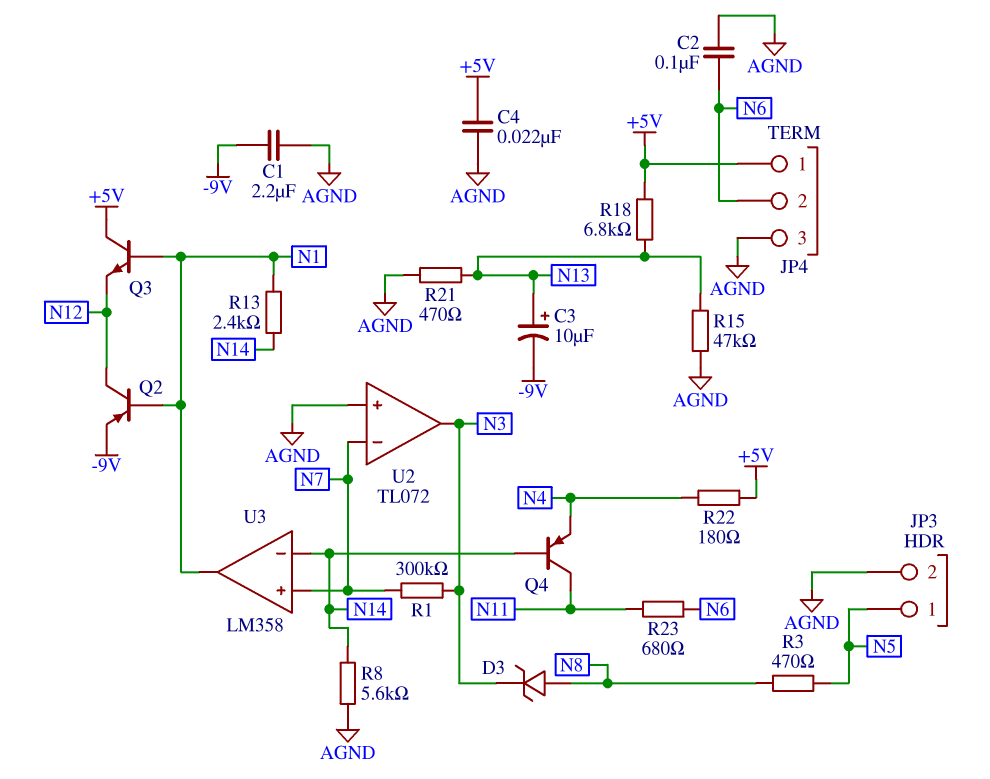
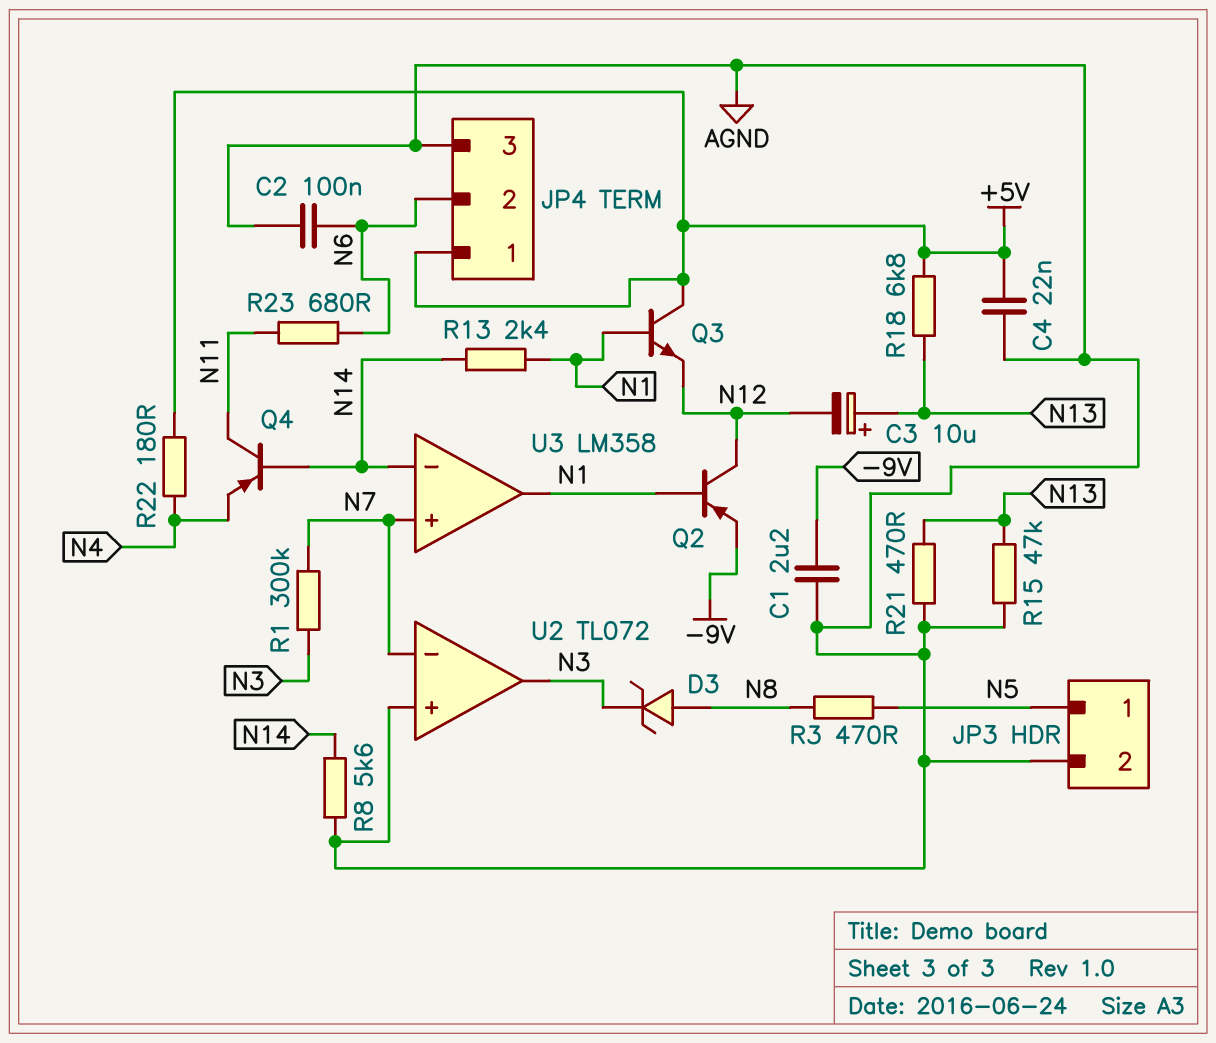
C3: 10uF (plus N13, minus -9V) -> 10uF (plus N13, minus N12)

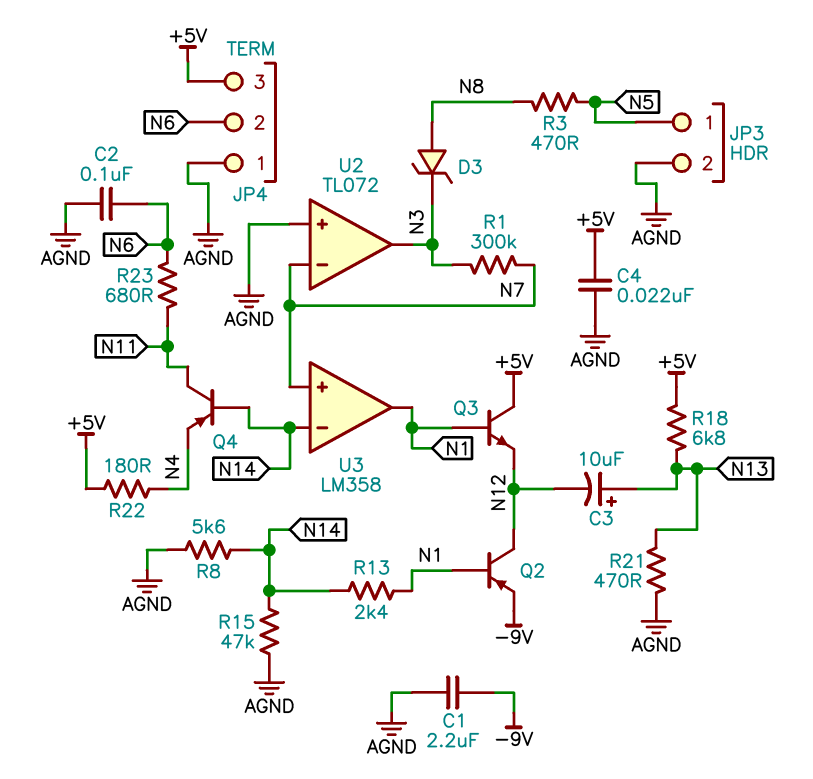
JP4 pin 1: +5V -> AGND
JP4 pin 3: AGND -> +5V
R15: 47k (AGND, N13) -> 47k (AGND, N14)

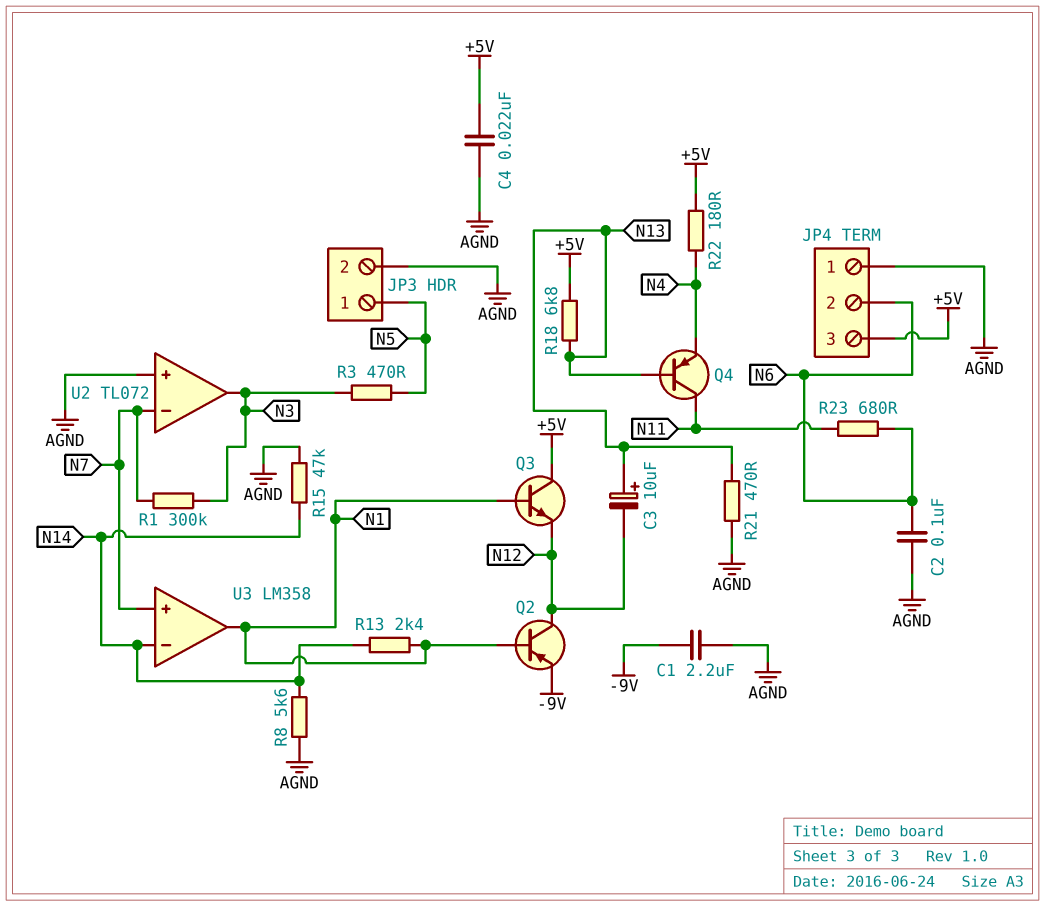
D3: zener (A N8, K N3) -> none
Q4: PNP (B N14, C N11, E N4) -> PNP (B N13, C N11, E N4)
R3: 470 (N5, N8) -> 470 (N3, N5)

